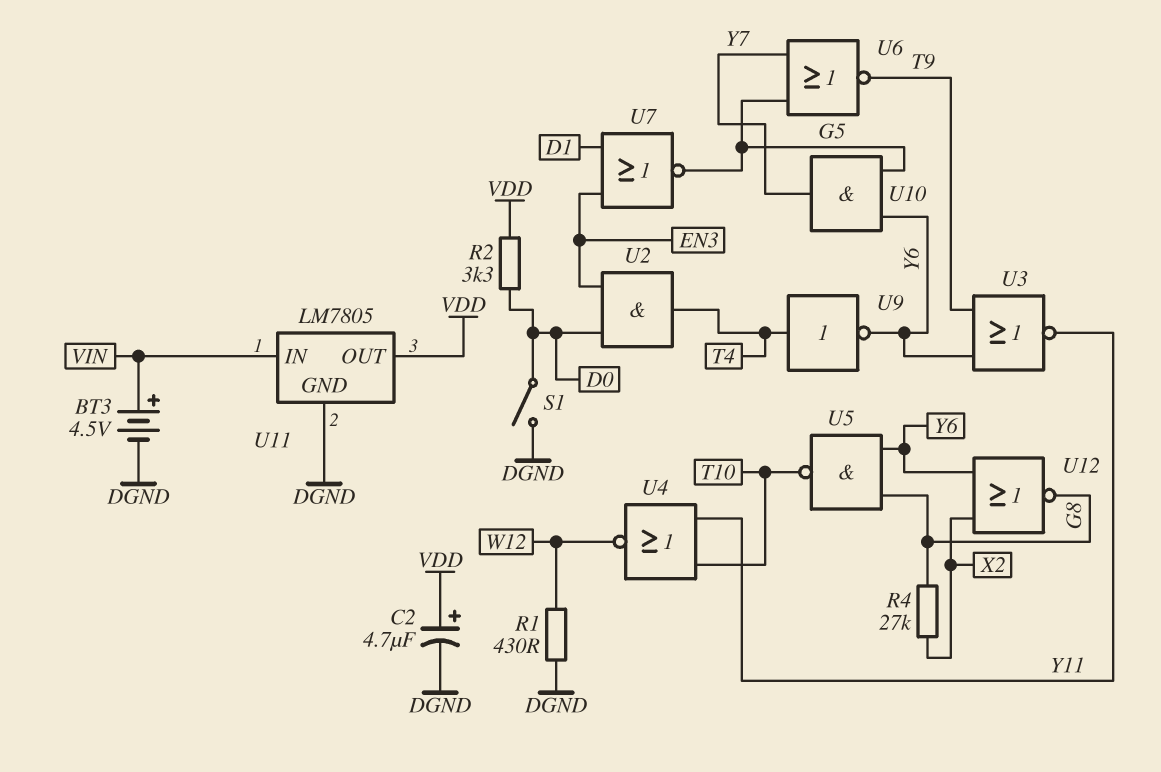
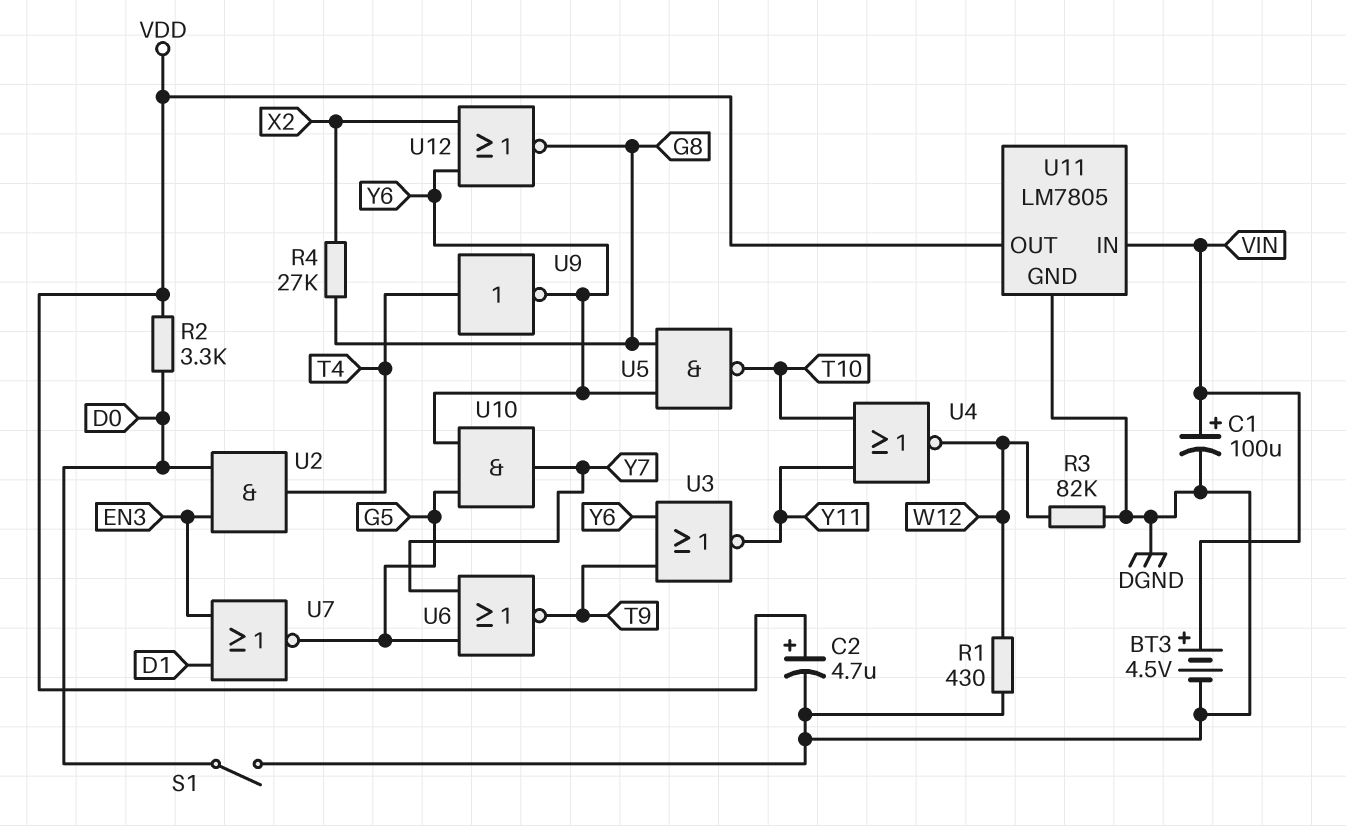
C1: none -> 100uF (plus VIN, minus DGND)
R3: none -> 82k (DGND, W12)

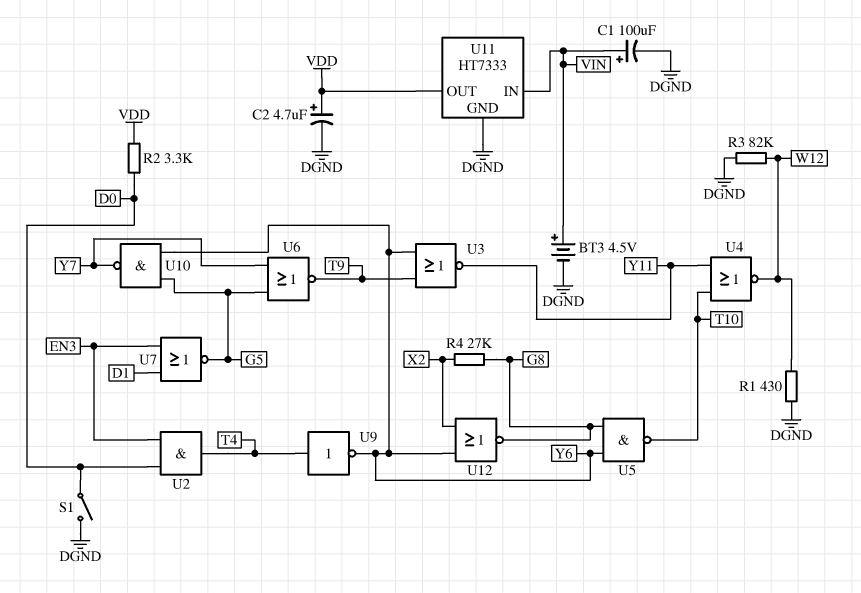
U10: AND (in G5, in Y6, out Y7) -> NAND (in G5, in Y6, out Y7)
U11: LM7805 -> HT7333

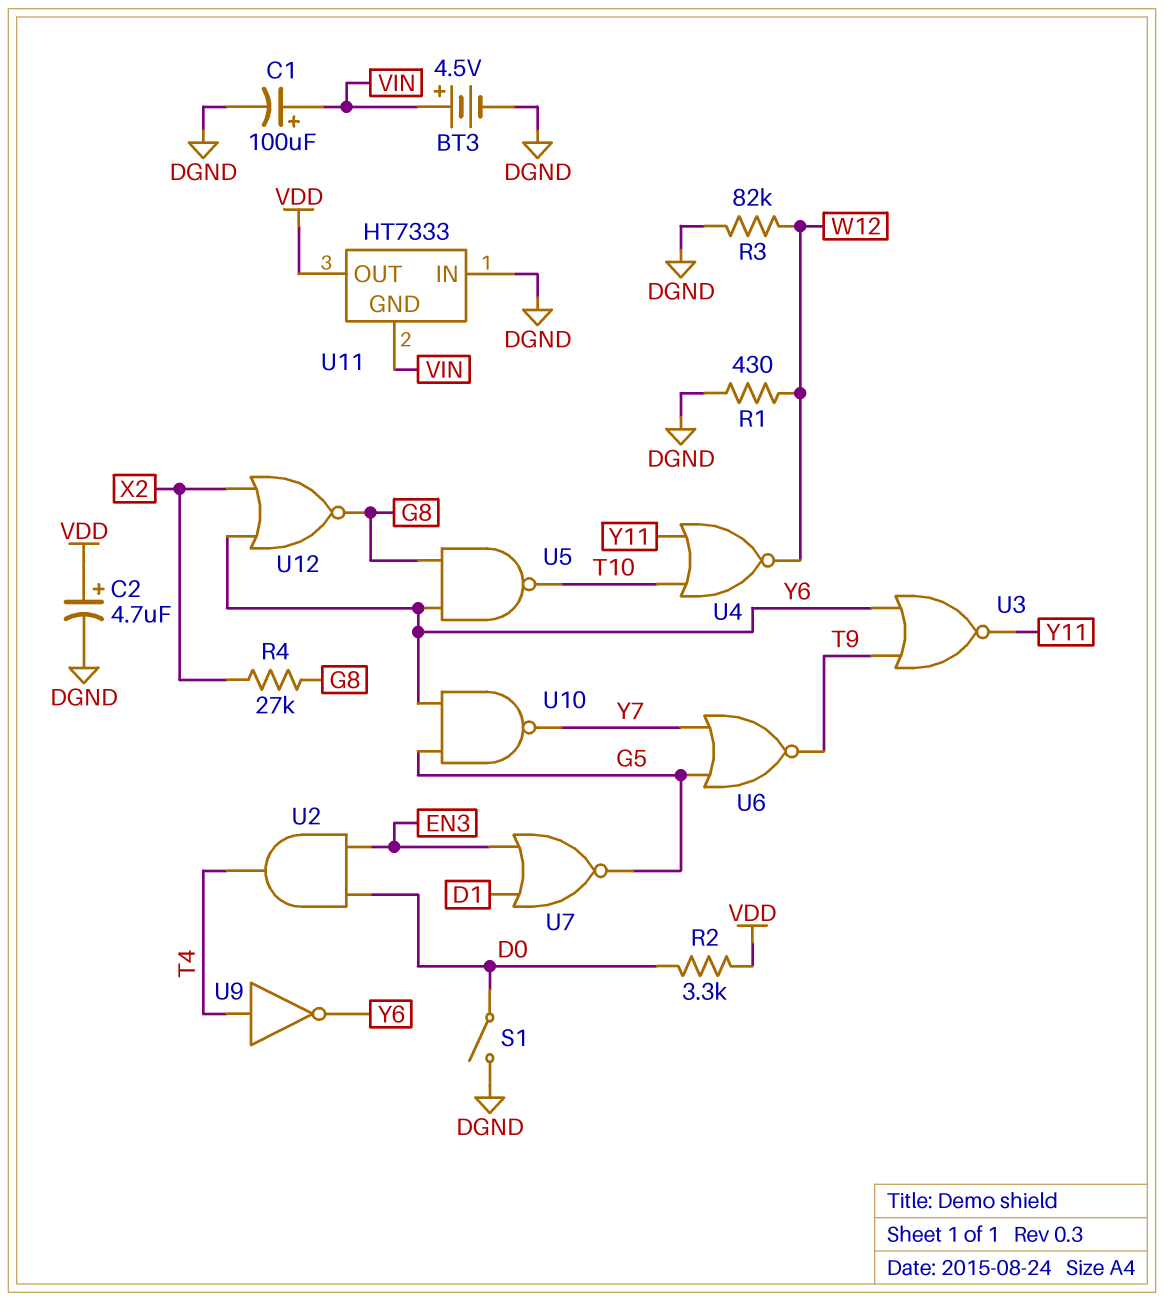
U11 pin GND: DGND -> VIN
U11 pin IN: VIN -> DGND

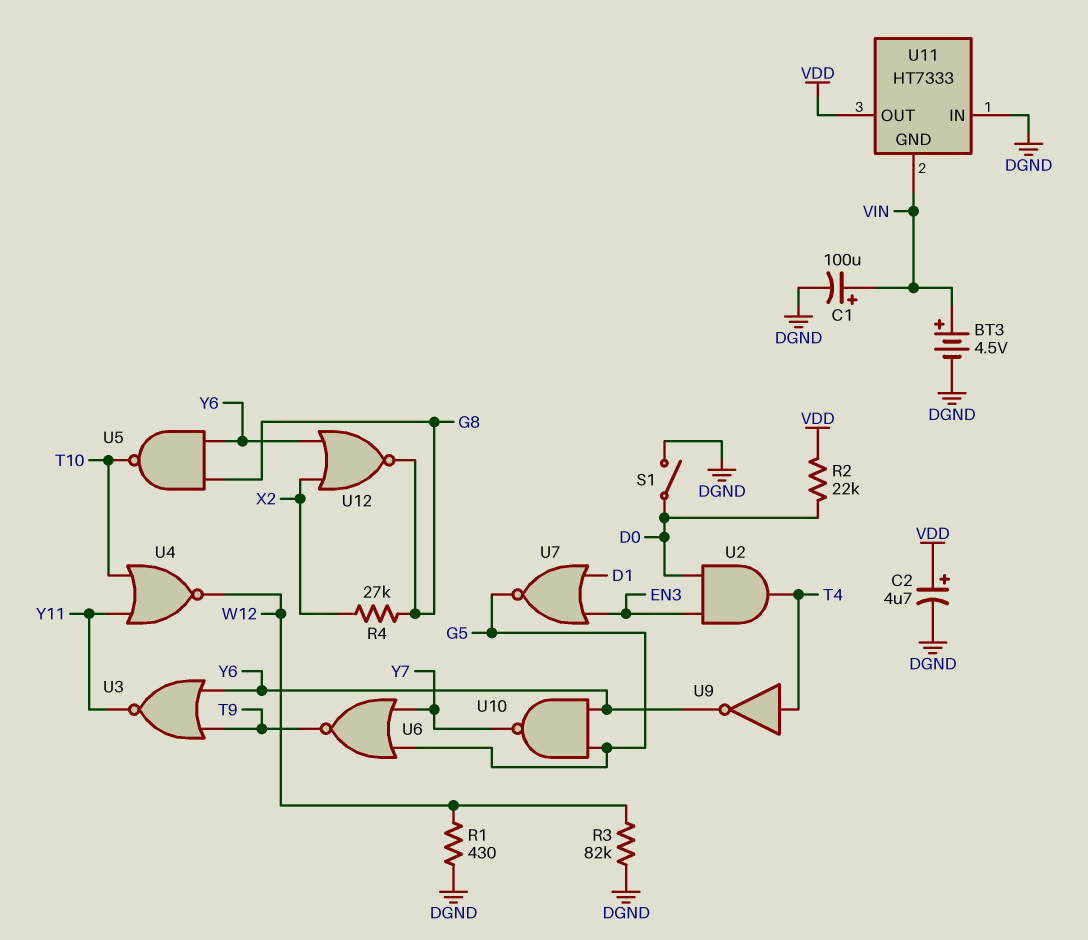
R2: 3.3k (D0, VDD) -> 22k (D0, VDD)

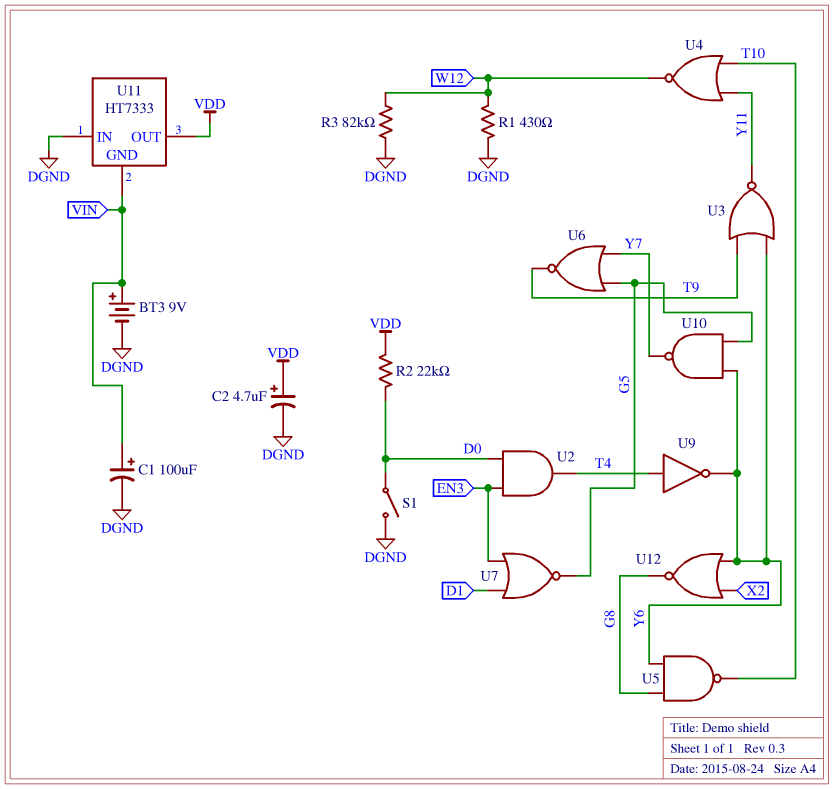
BT3: 4.5V (plus VIN, minus DGND) -> 9V (plus VIN, minus DGND)
R4: 27k (G8, X2) -> none

